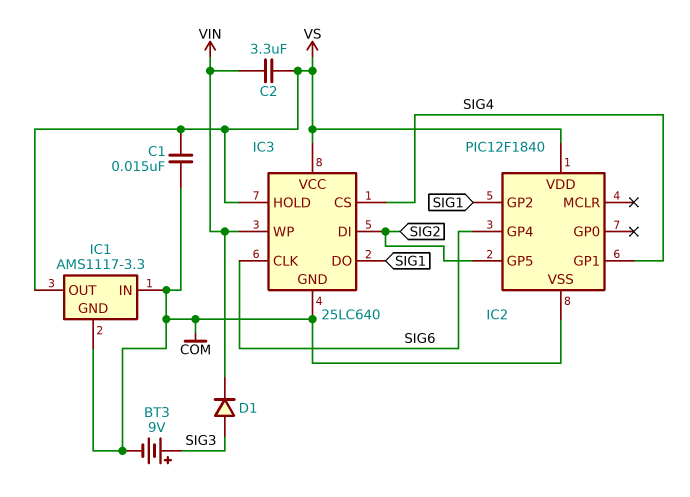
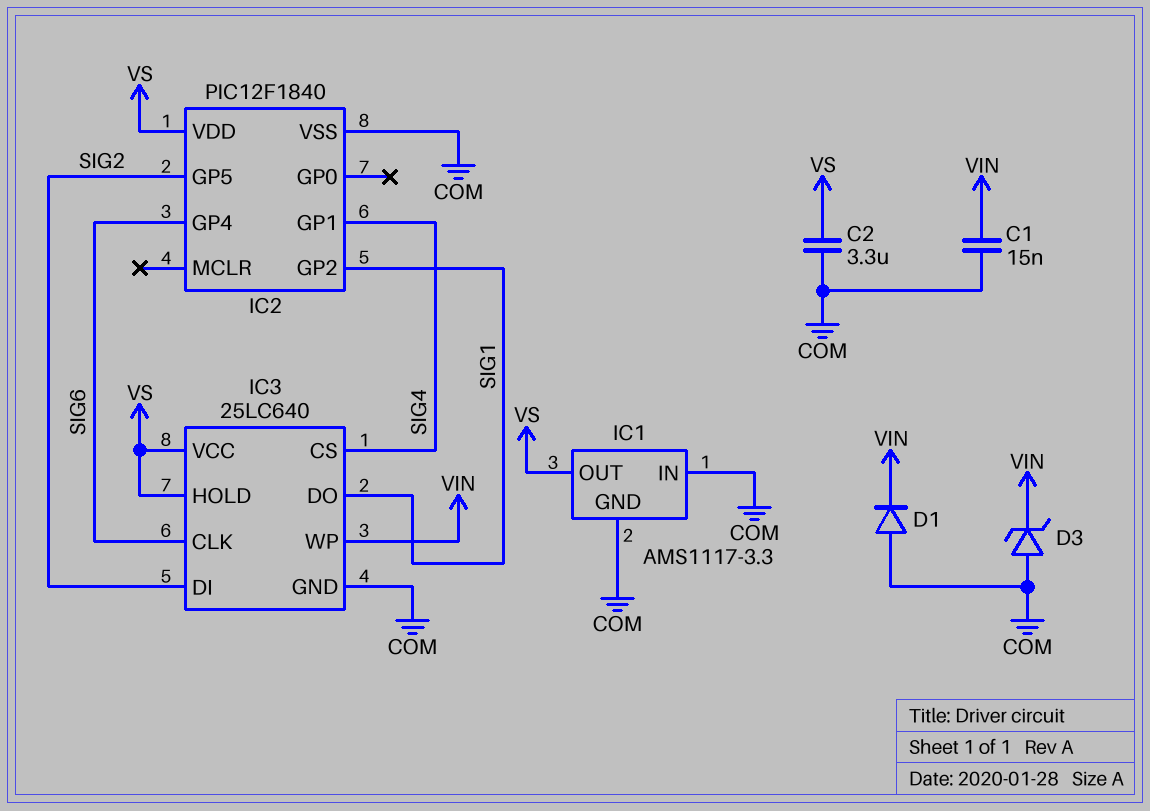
BT3: 9V (plus SIG3, minus COM) -> none
C1: 15nF (COM, VS) -> 15nF (COM, VIN)
C2: 3.3uF (VIN, VS) -> 3.3uF (COM, VS)
D1: diode (A SIG3, K VIN) -> diode (A COM, K VIN)
D3: none -> zener (A COM, K VIN)

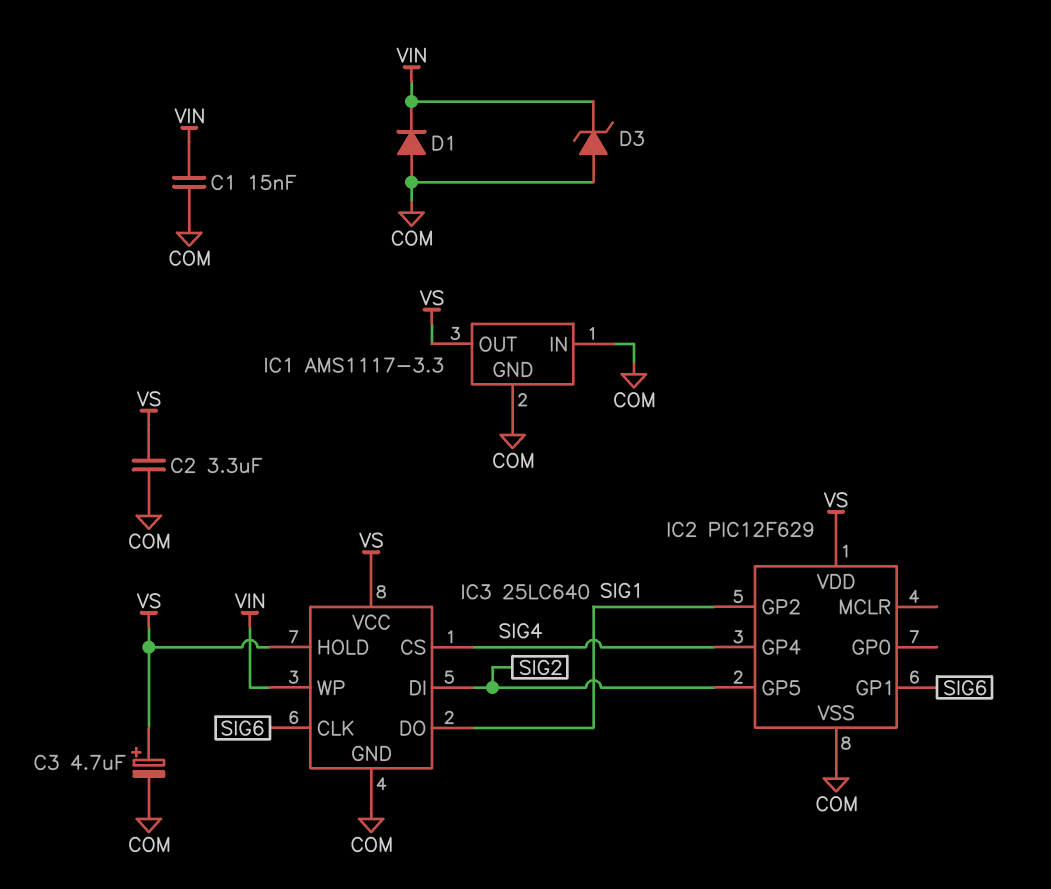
C3: none -> 4.7uF (plus VS, minus COM)
IC2: PIC12F1840 -> PIC12F629
IC2 pin GP1: SIG4 -> SIG6
IC2 pin GP4: SIG6 -> SIG4

